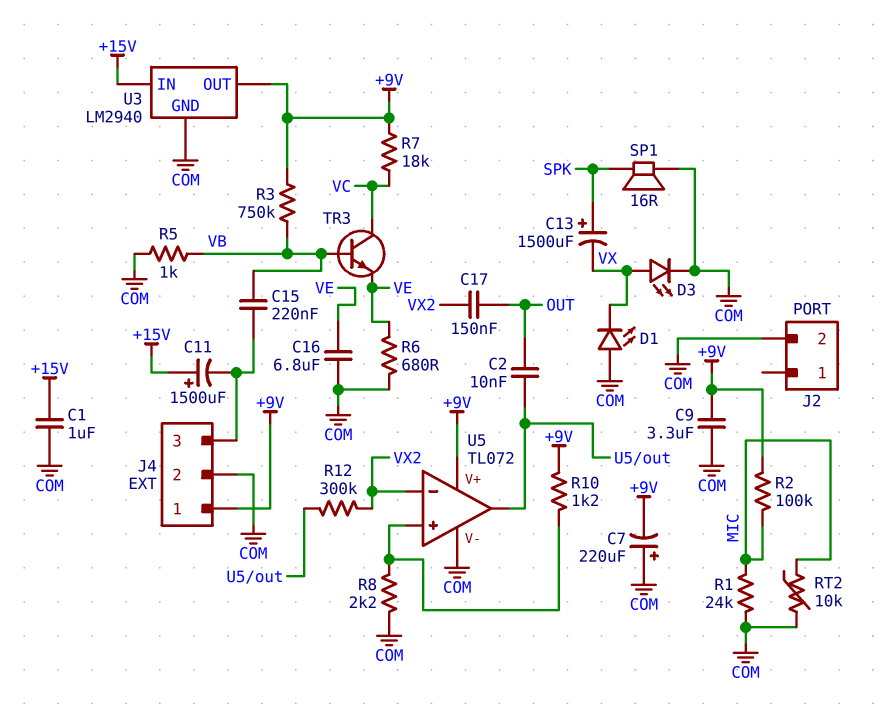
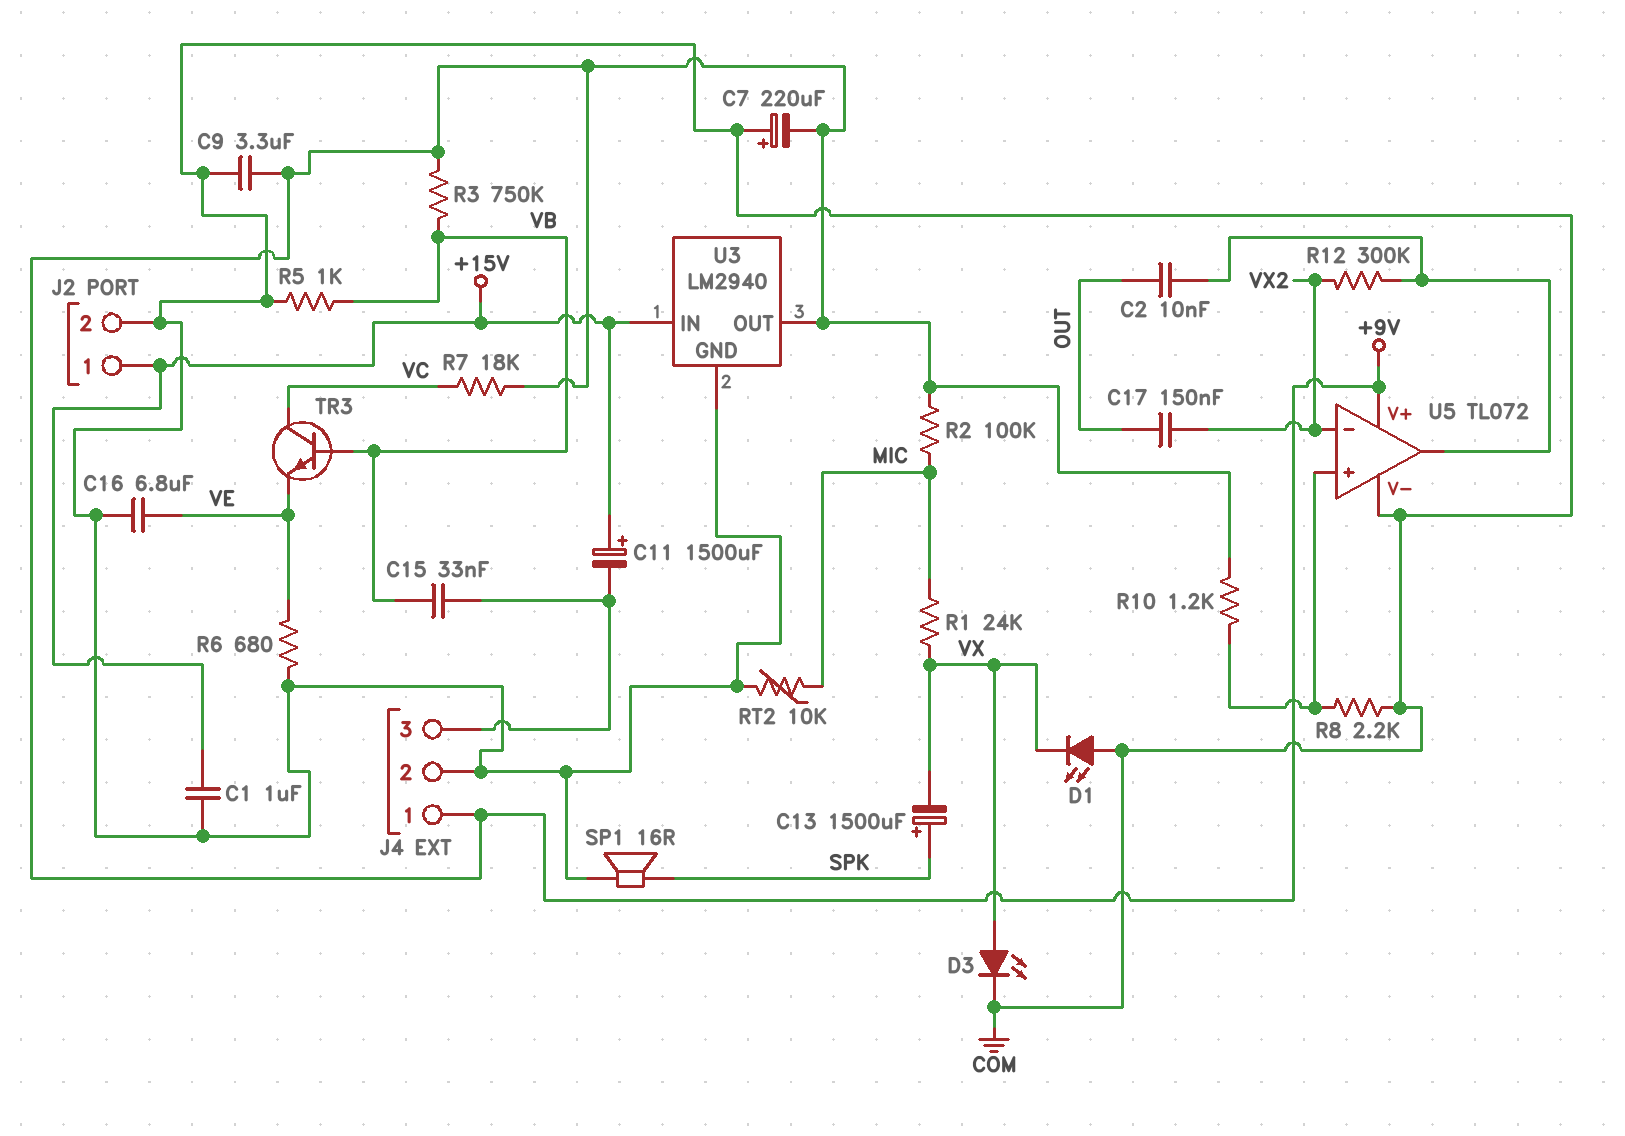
C15: 220nF (J4/3, VB) -> 33nF (J4/3, VB)
J2 pin 1: none -> +15V
R1: 24k (COM, MIC) -> 24k (MIC, VX)

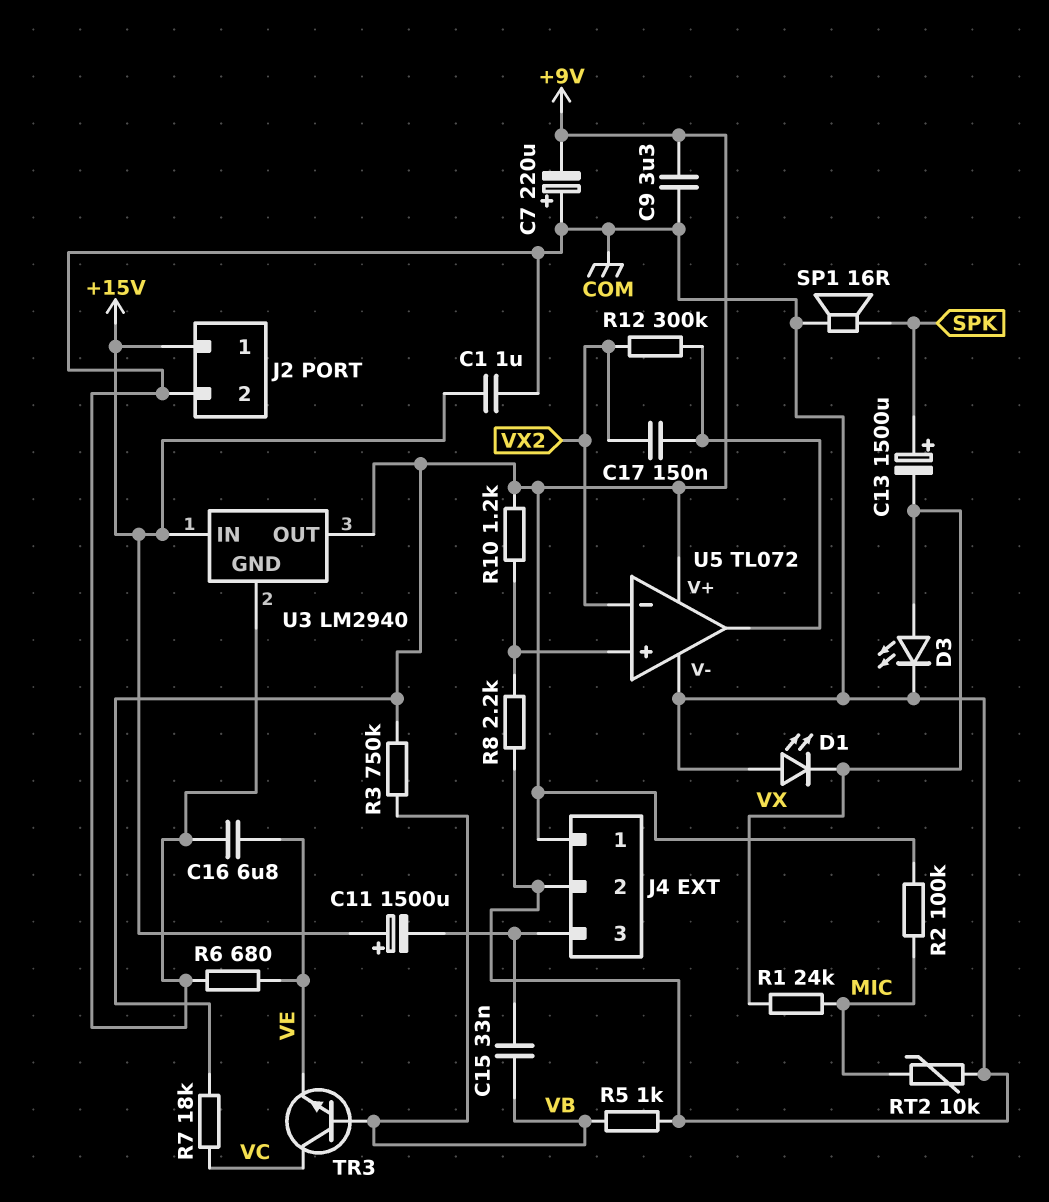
C2: 10nF (OUT, U5/out) -> none
C17: 150nF (OUT, VX2) -> 150nF (U5/out, VX2)

